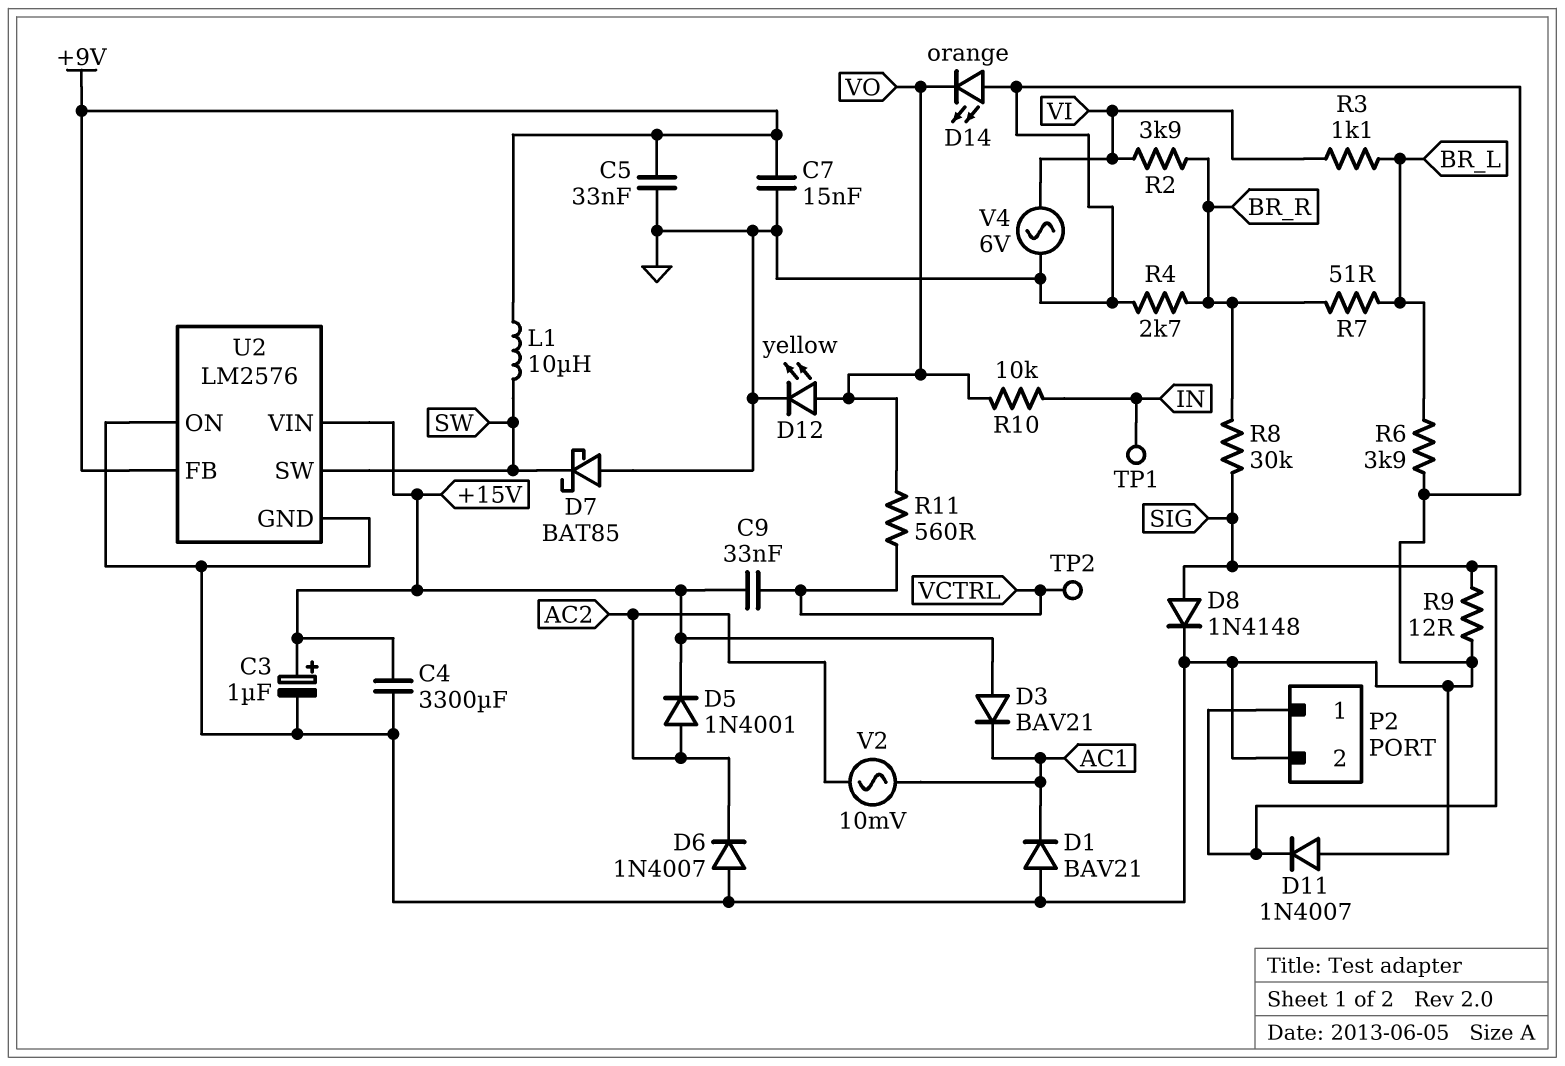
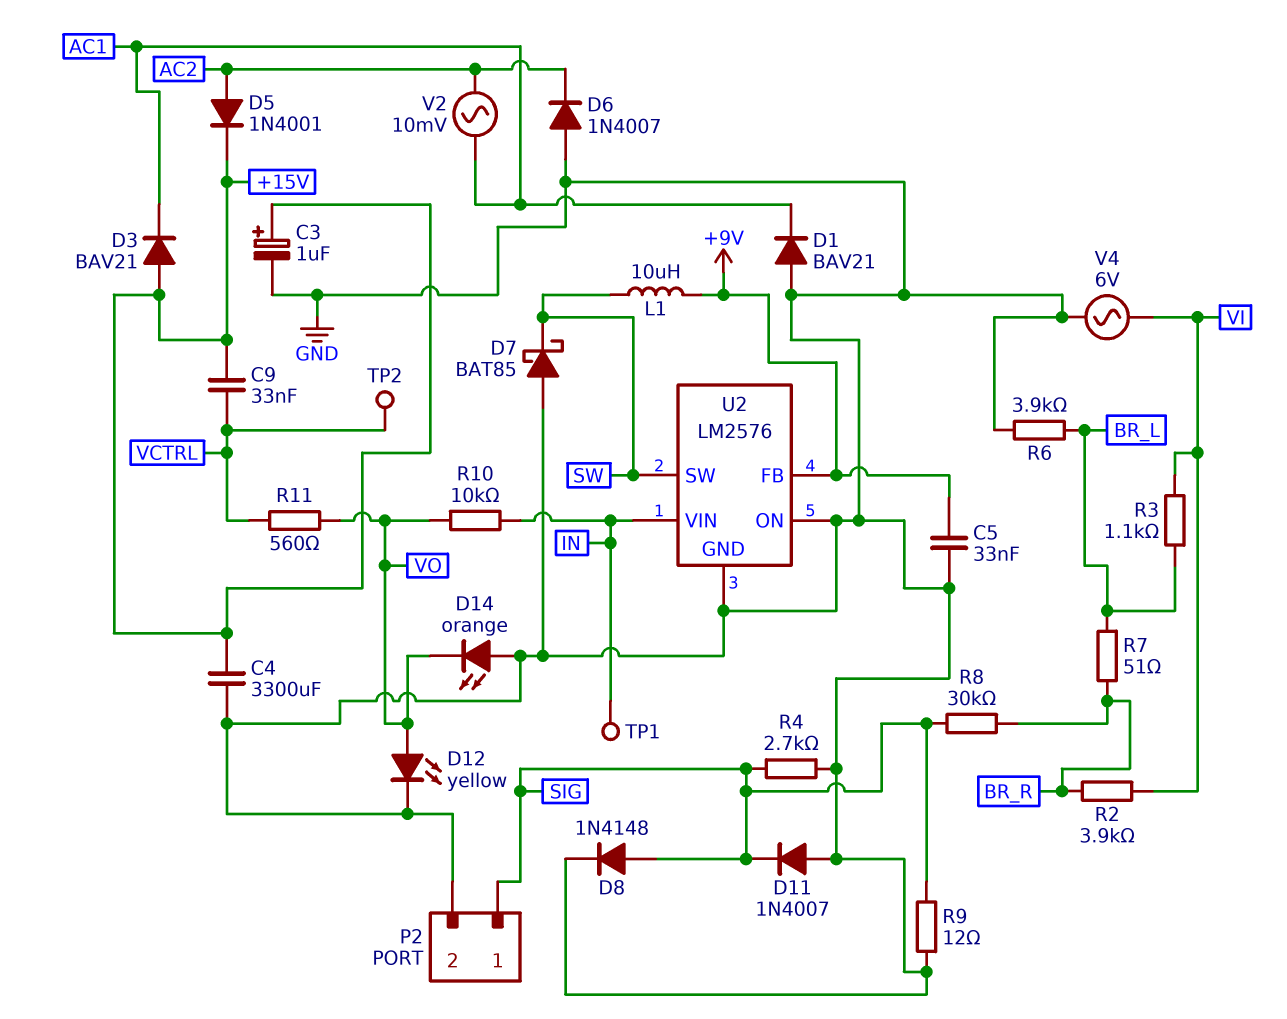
C7: 15nF (+9V, GND) -> none
R4: 2.7k (BR_R, GND) -> 2.7k (GND, SIG)
U2 pin VIN: +15V -> IN

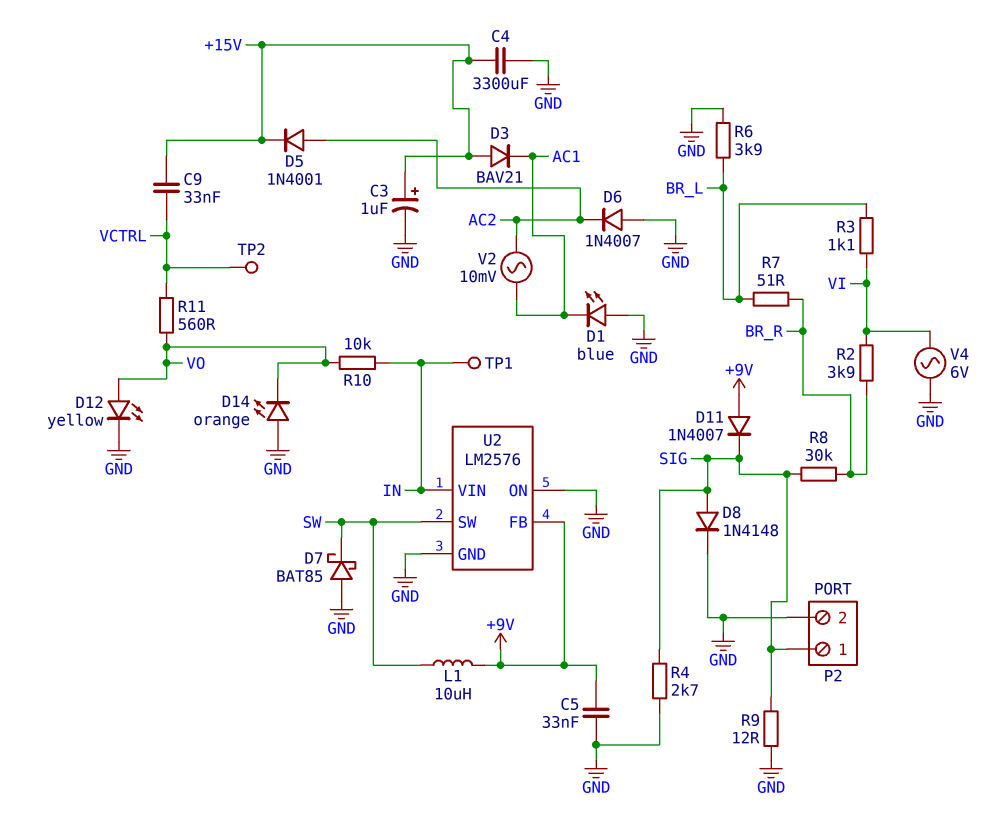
D1: diode BAV21 (A GND, K AC1) -> LED blue (A GND, K AC1)
D11: diode 1N4007 (A GND, K SIG) -> diode 1N4007 (A +9V, K SIG)

